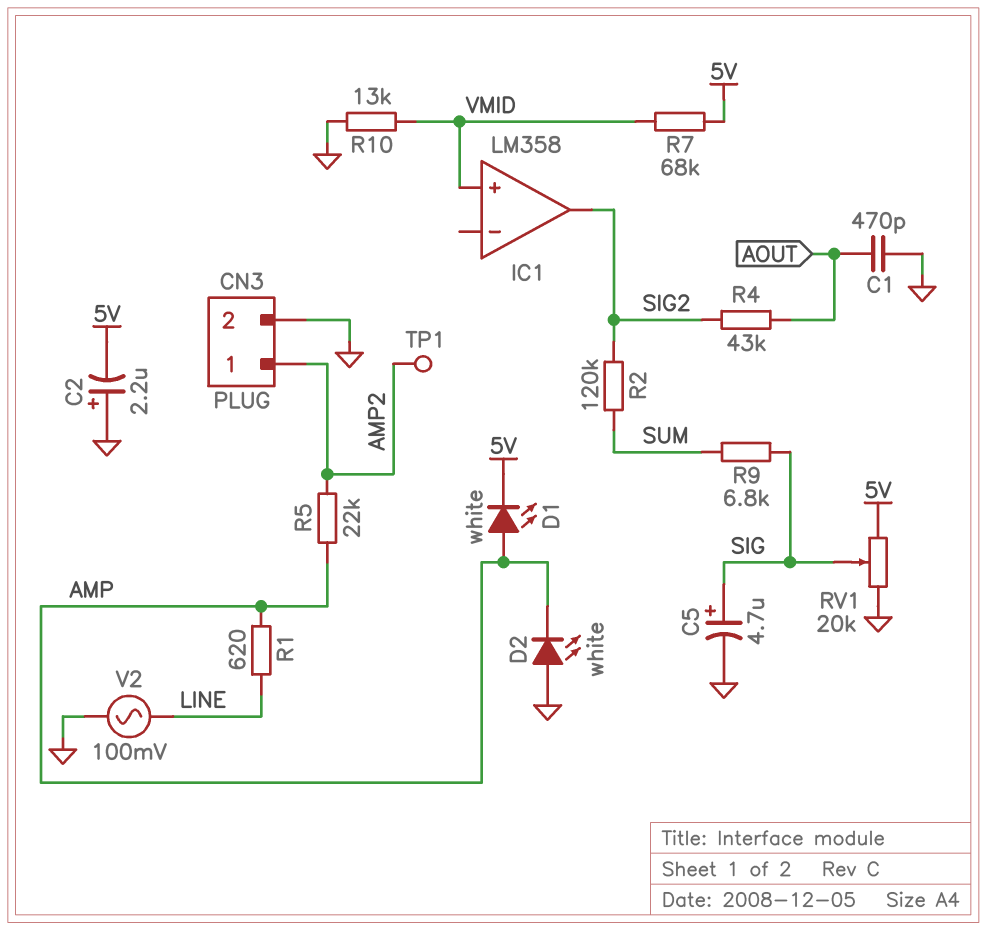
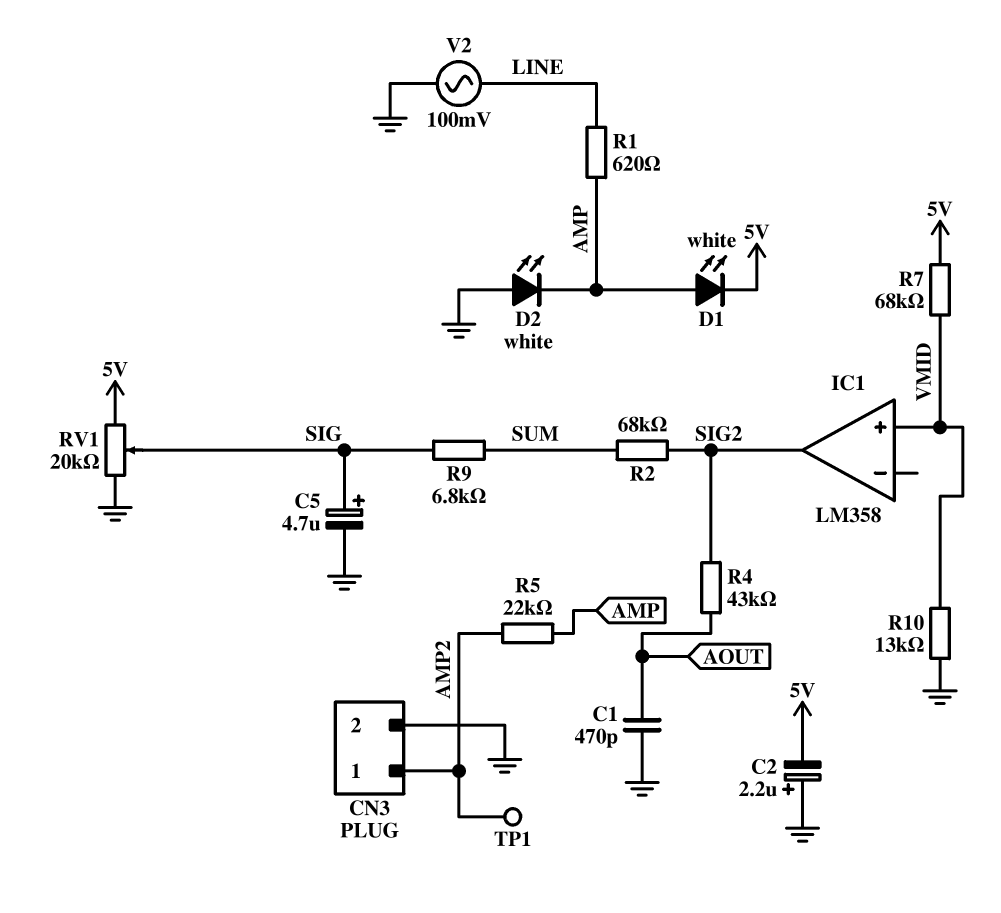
R2: 120k (SIG2, SUM) -> 68k (SIG2, SUM)

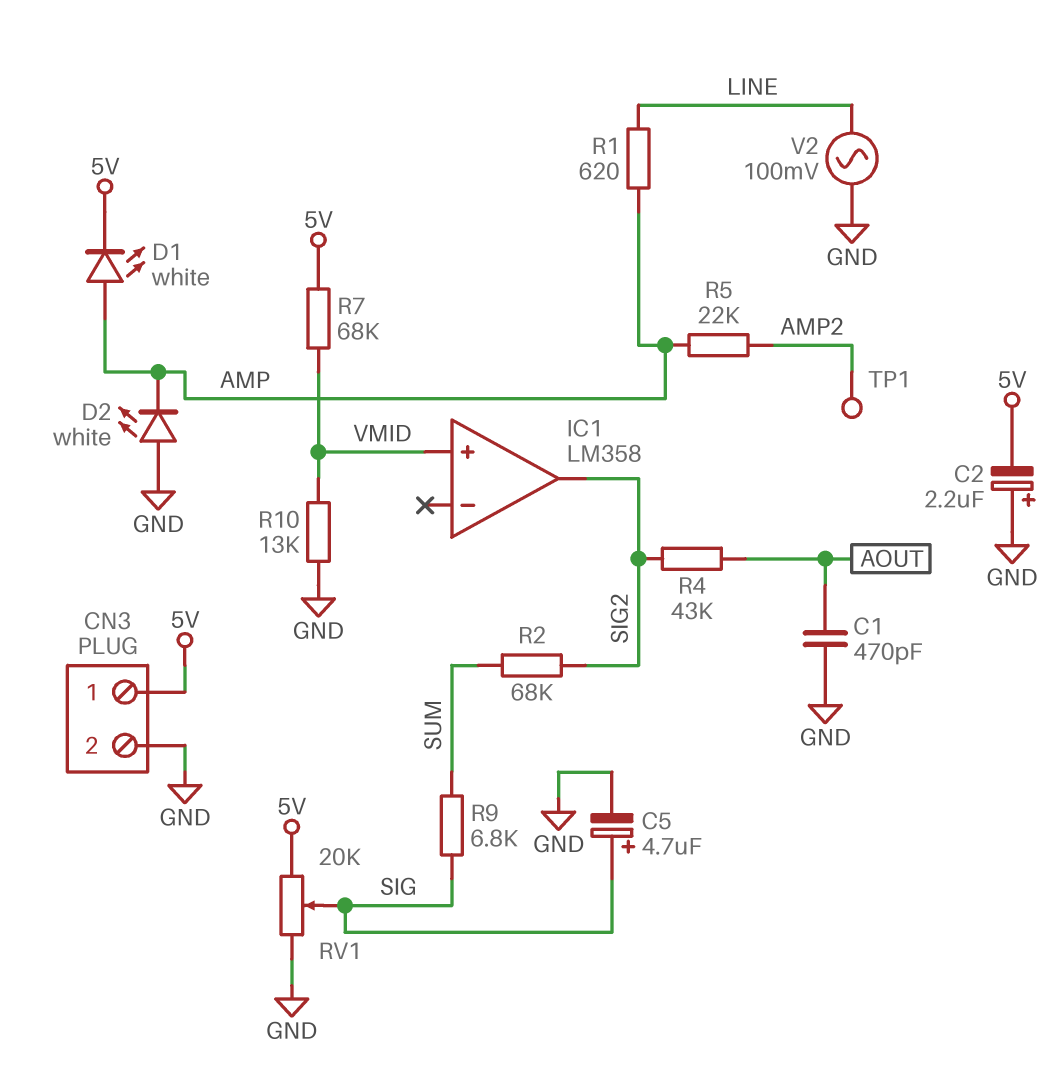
CN3 pin 1: AMP2 -> 5V

